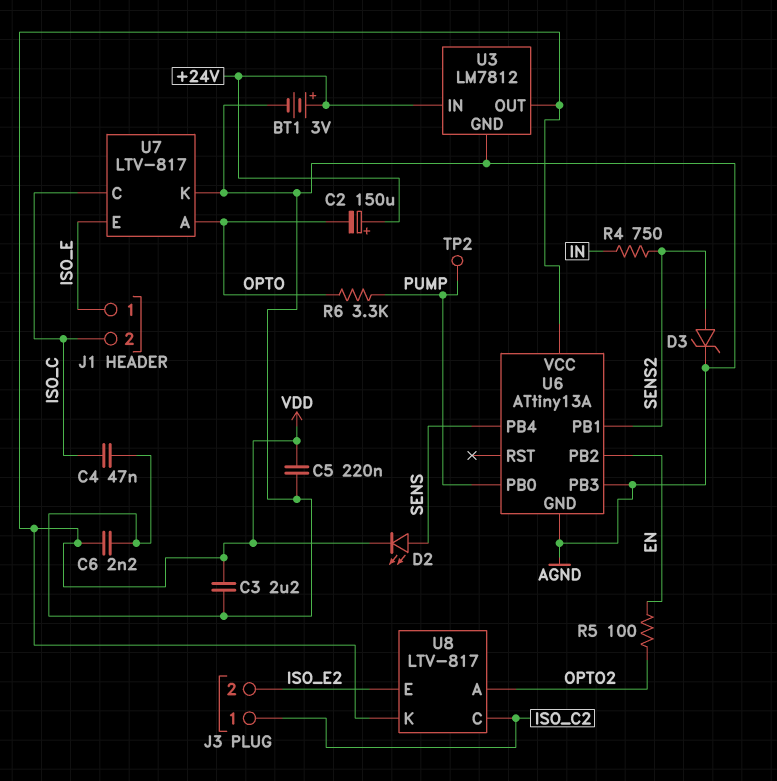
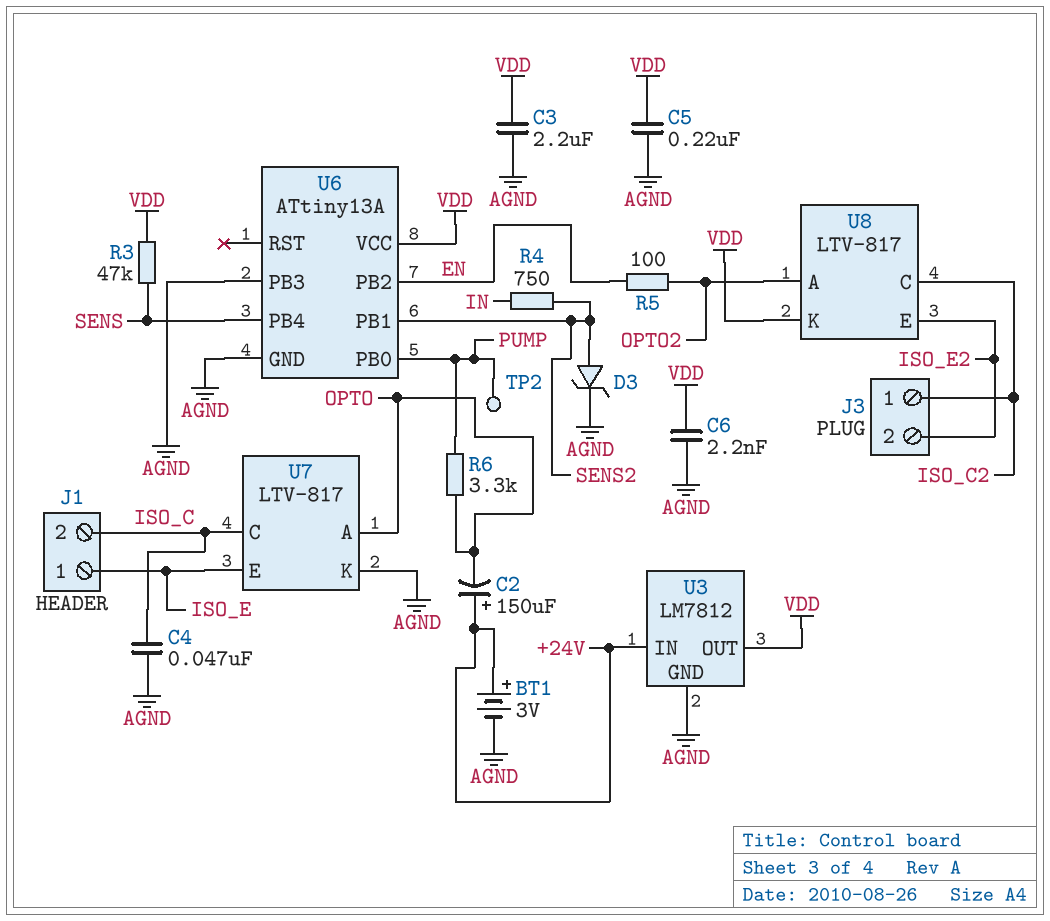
D2: LED (A SENS, K VDD) -> none
R3: none -> 47k (SENS, VDD)

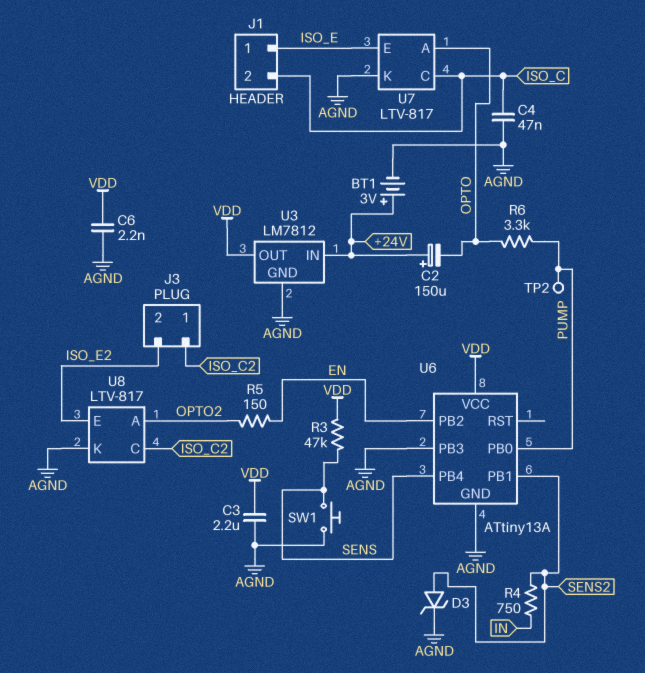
C5: 220nF (AGND, VDD) -> none
R5: 100 (EN, OPTO2) -> 150 (EN, OPTO2)
SW1: none -> button (AGND, SENS)
U8 pin K: VDD -> AGND

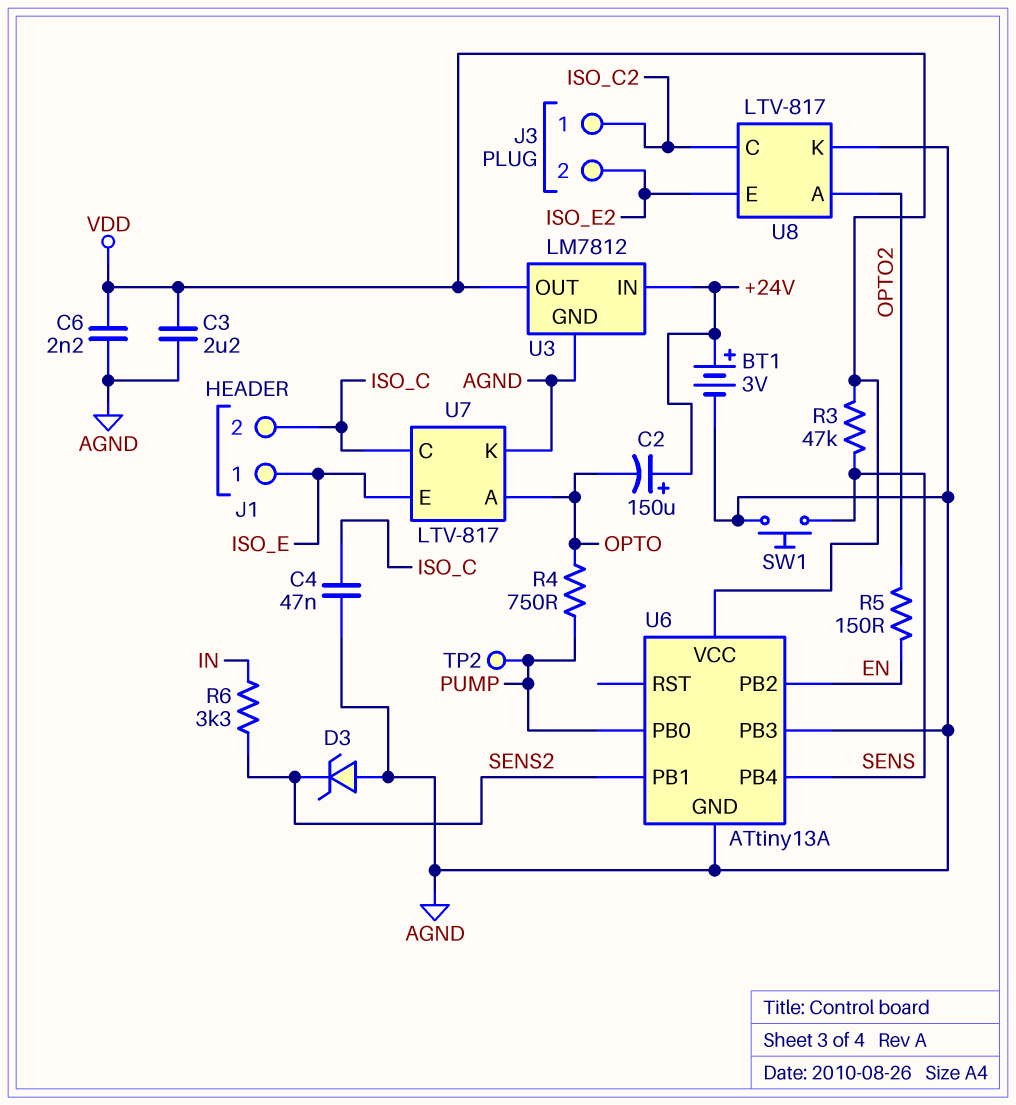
D3: zener (A SENS2, K AGND) -> zener (A AGND, K SENS2)
R4: 750 (IN, SENS2) -> 750 (OPTO, PUMP)
R6: 3.3k (OPTO, PUMP) -> 3.3k (IN, SENS2)

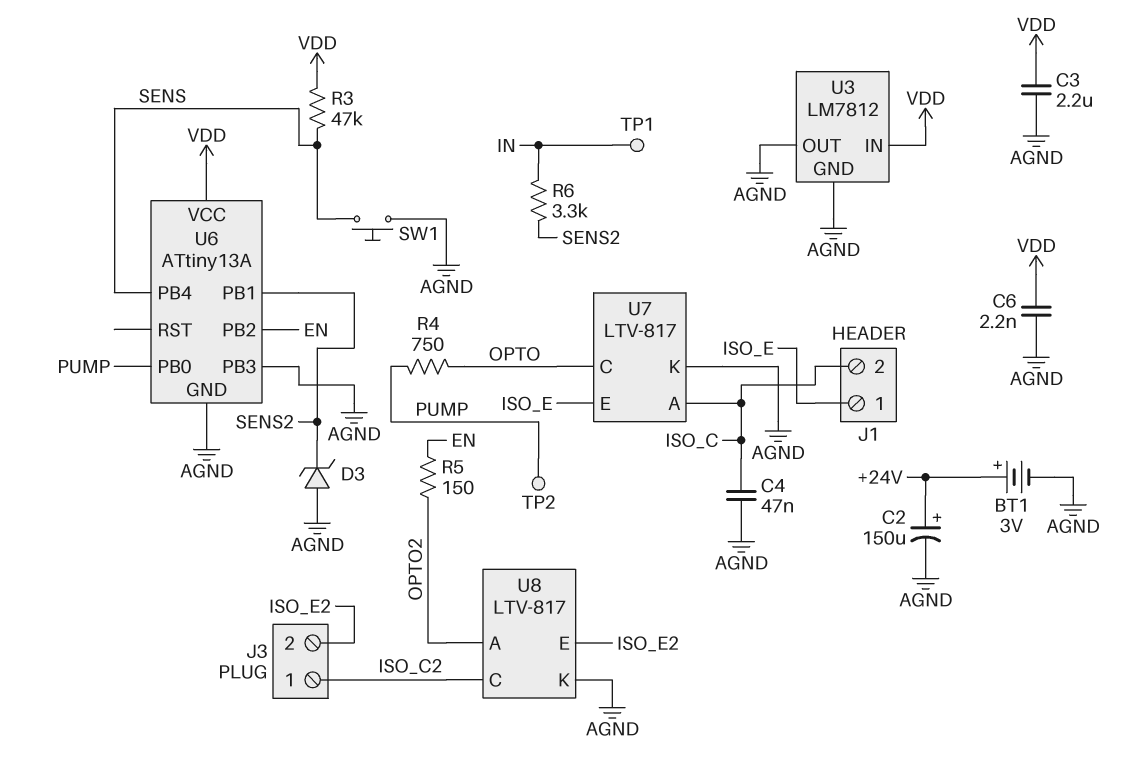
C2: 150uF (plus +24V, minus OPTO) -> 150uF (plus +24V, minus AGND)
TP1: none -> test point (IN)
U3 pin IN: +24V -> VDD
U3 pin OUT: VDD -> AGND
U7 pin A: OPTO -> ISO_C
U7 pin C: ISO_C -> OPTO

